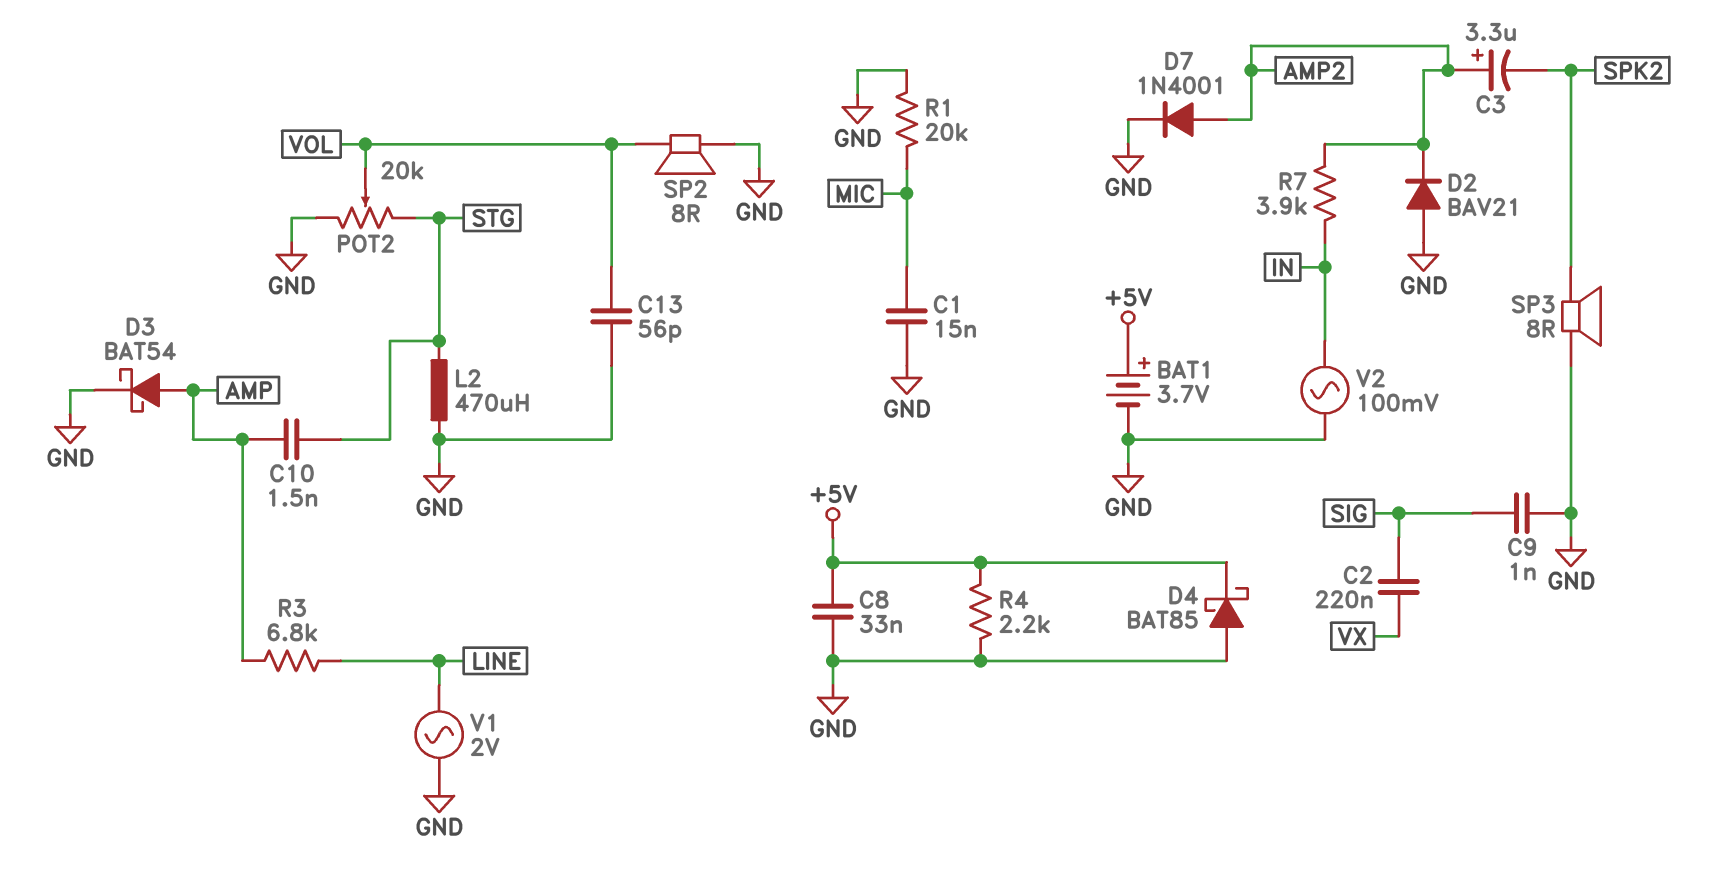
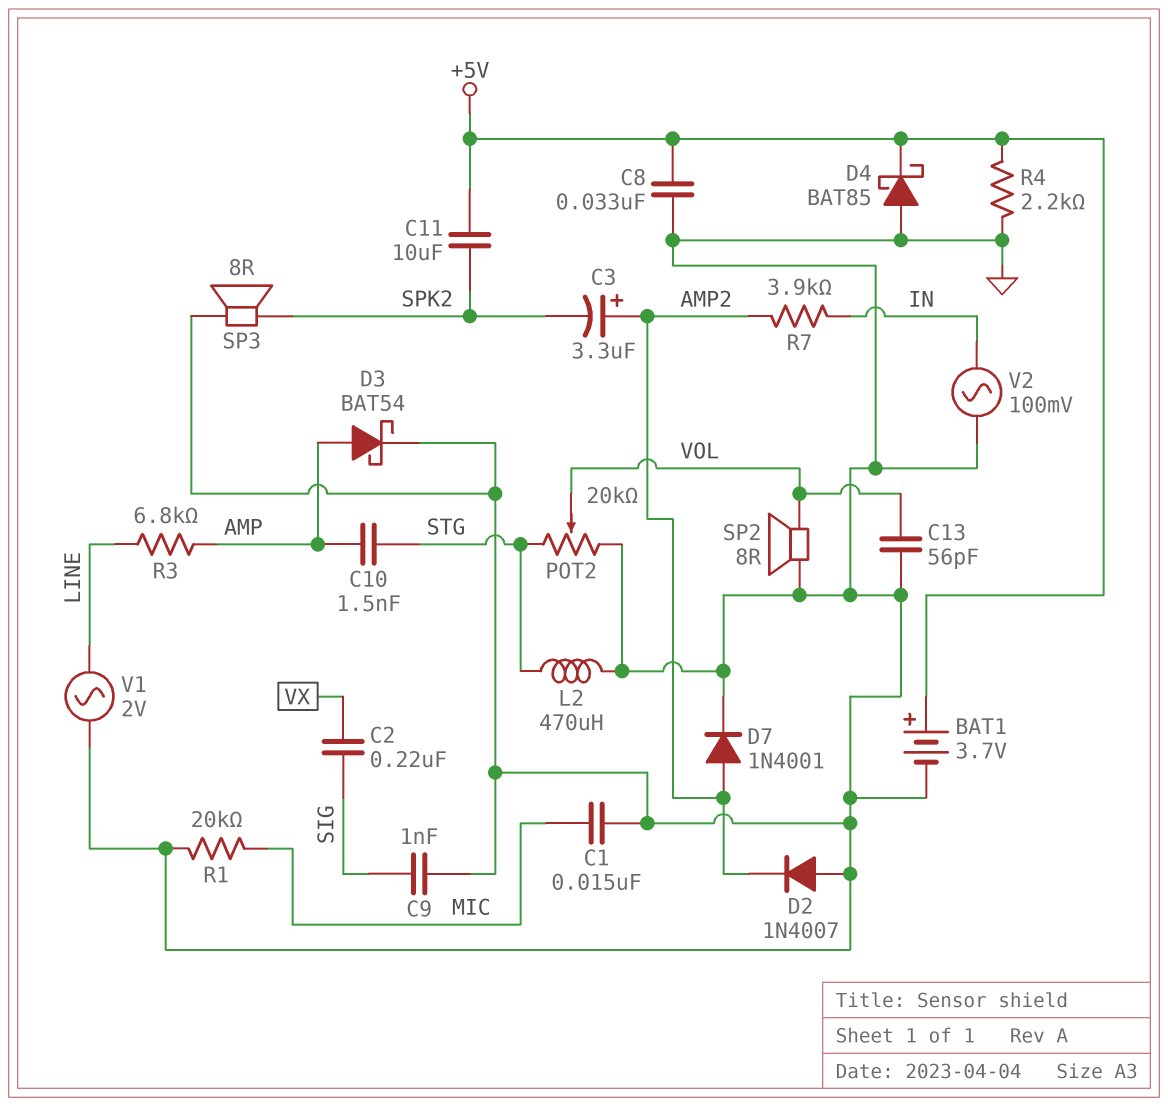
C11: none -> 10uF (+5V, SPK2)
D2: diode BAV21 (A GND, K AMP2) -> diode 1N4007 (A GND, K AMP2)

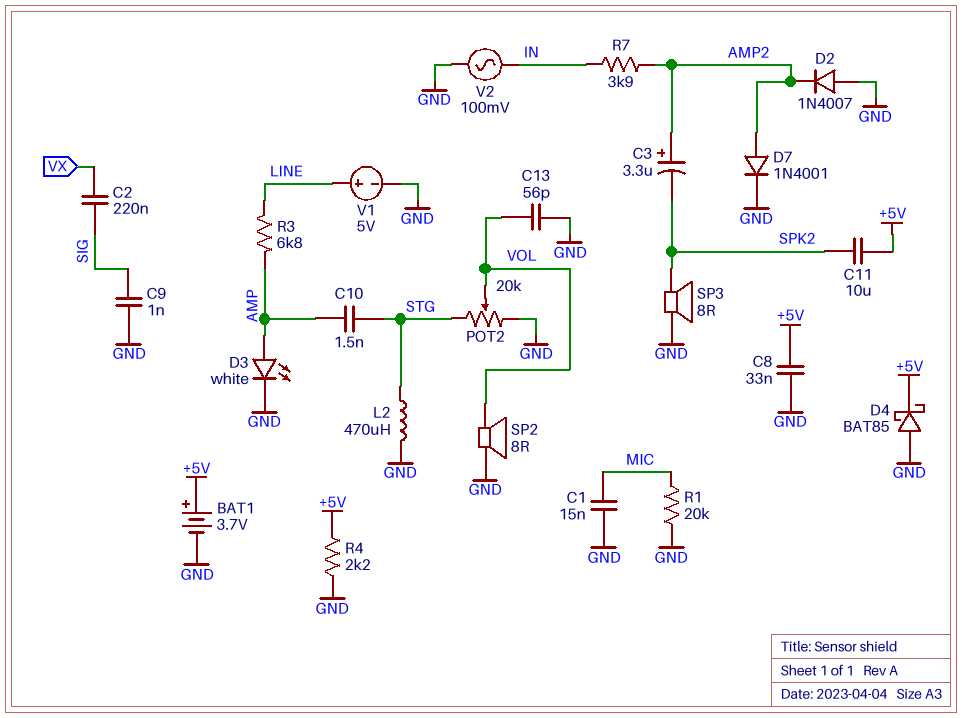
D3: schottky BAT54 (A AMP, K GND) -> LED white (A AMP, K GND)
V1: AC 2V (GND, LINE) -> 5V (plus LINE, minus GND)

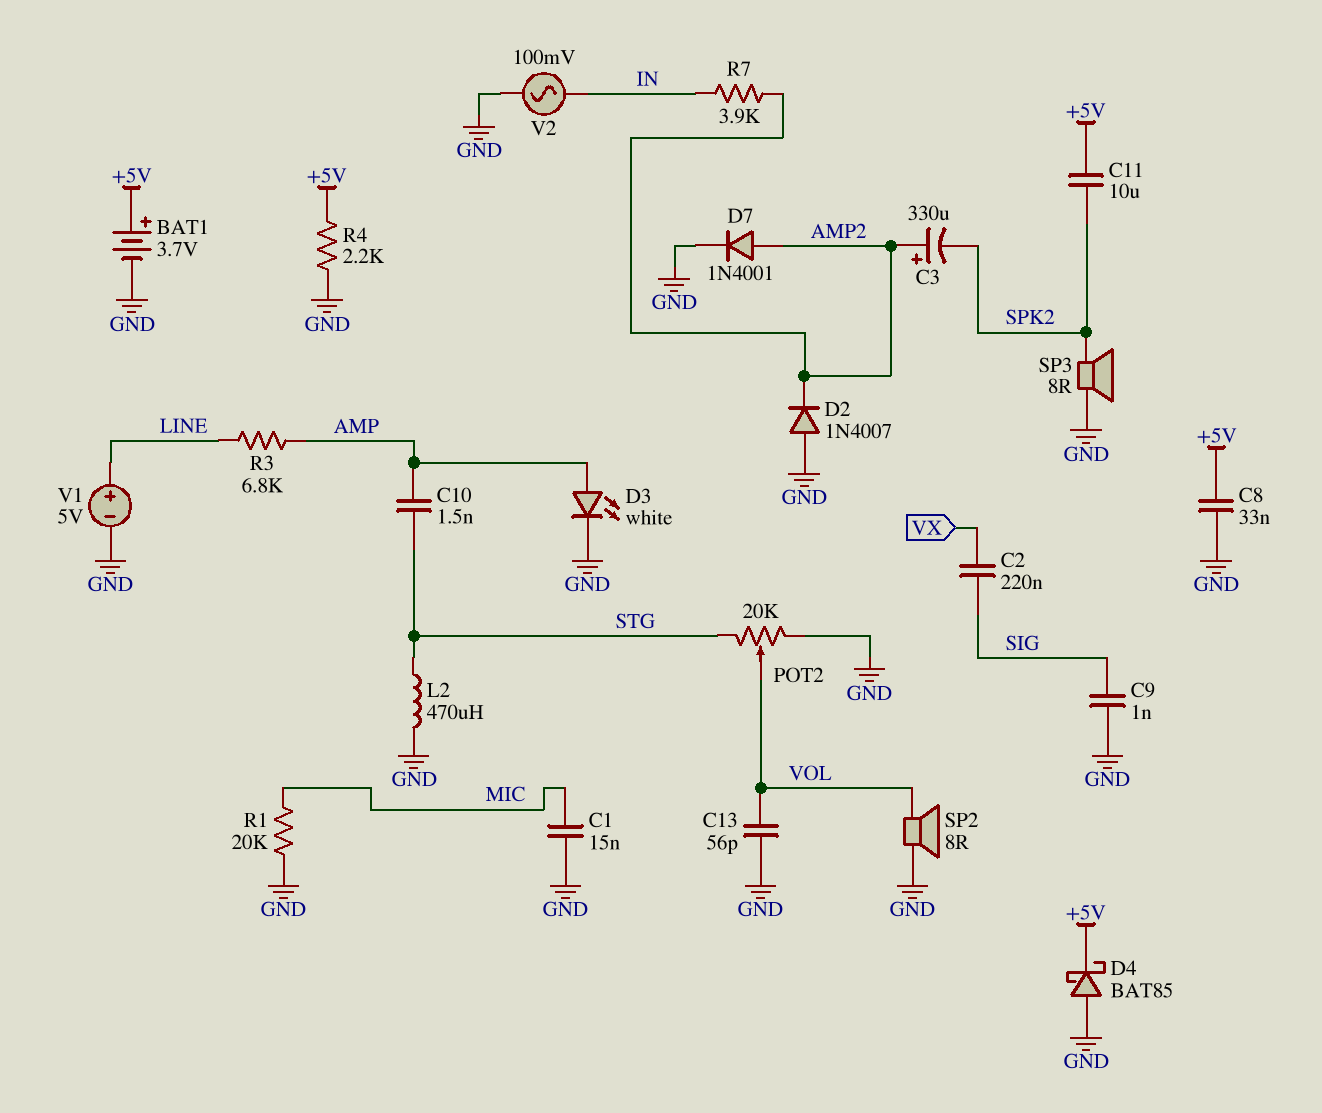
C3: 3.3uF (plus AMP2, minus SPK2) -> 330uF (plus AMP2, minus SPK2)

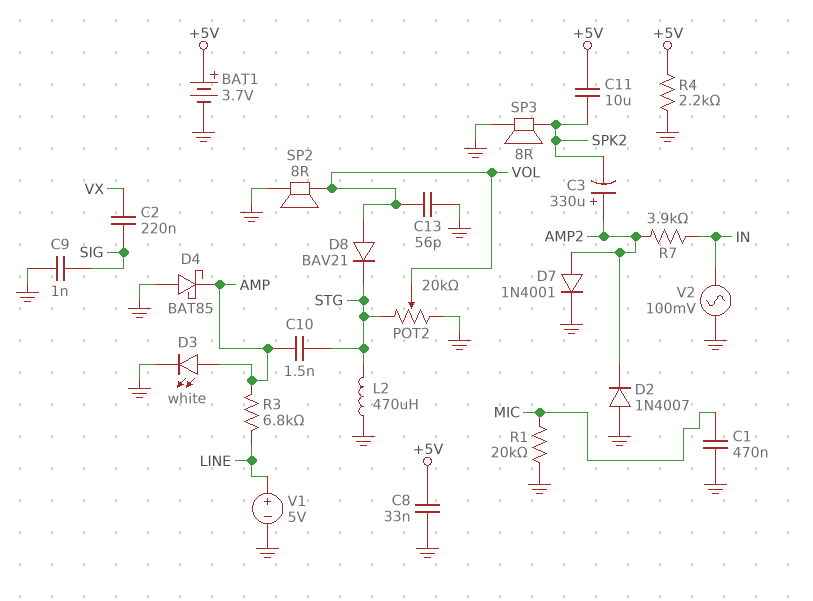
C1: 15nF (GND, MIC) -> 470nF (GND, MIC)
D4: schottky BAT85 (A GND, K +5V) -> schottky BAT85 (A GND, K AMP)
D8: none -> diode BAV21 (A VOL, K STG)

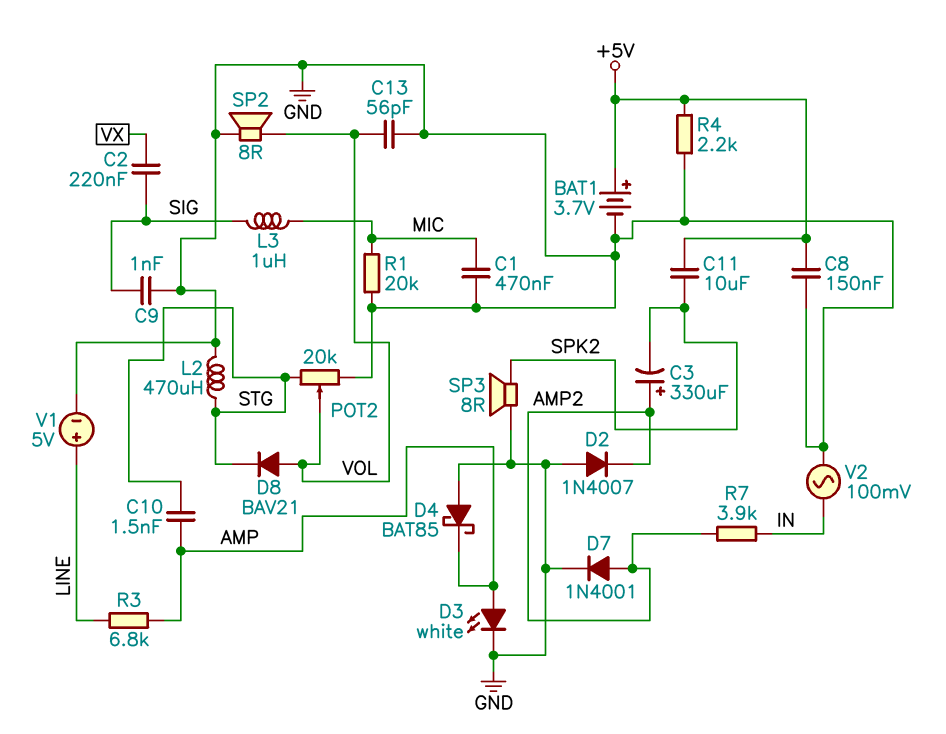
C8: 33nF (+5V, GND) -> 150nF (+5V, GND)
L3: none -> 1uH (MIC, SIG)

